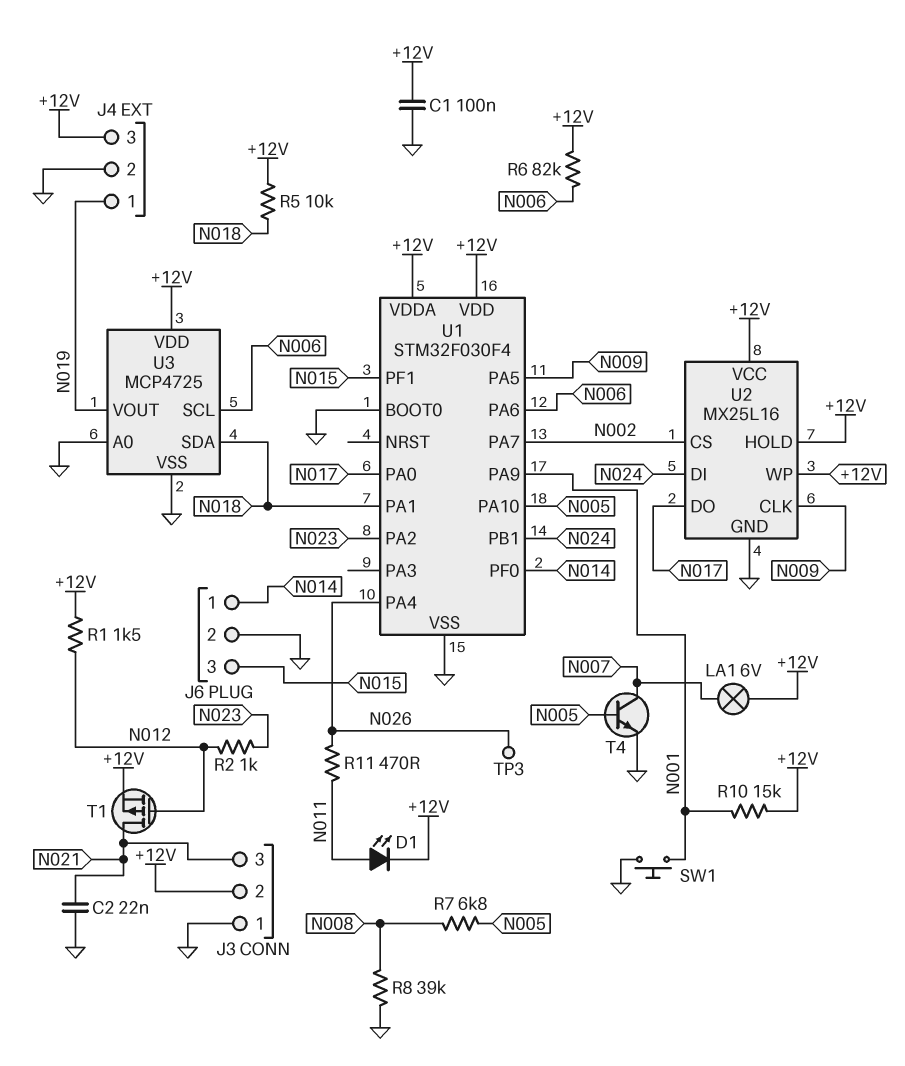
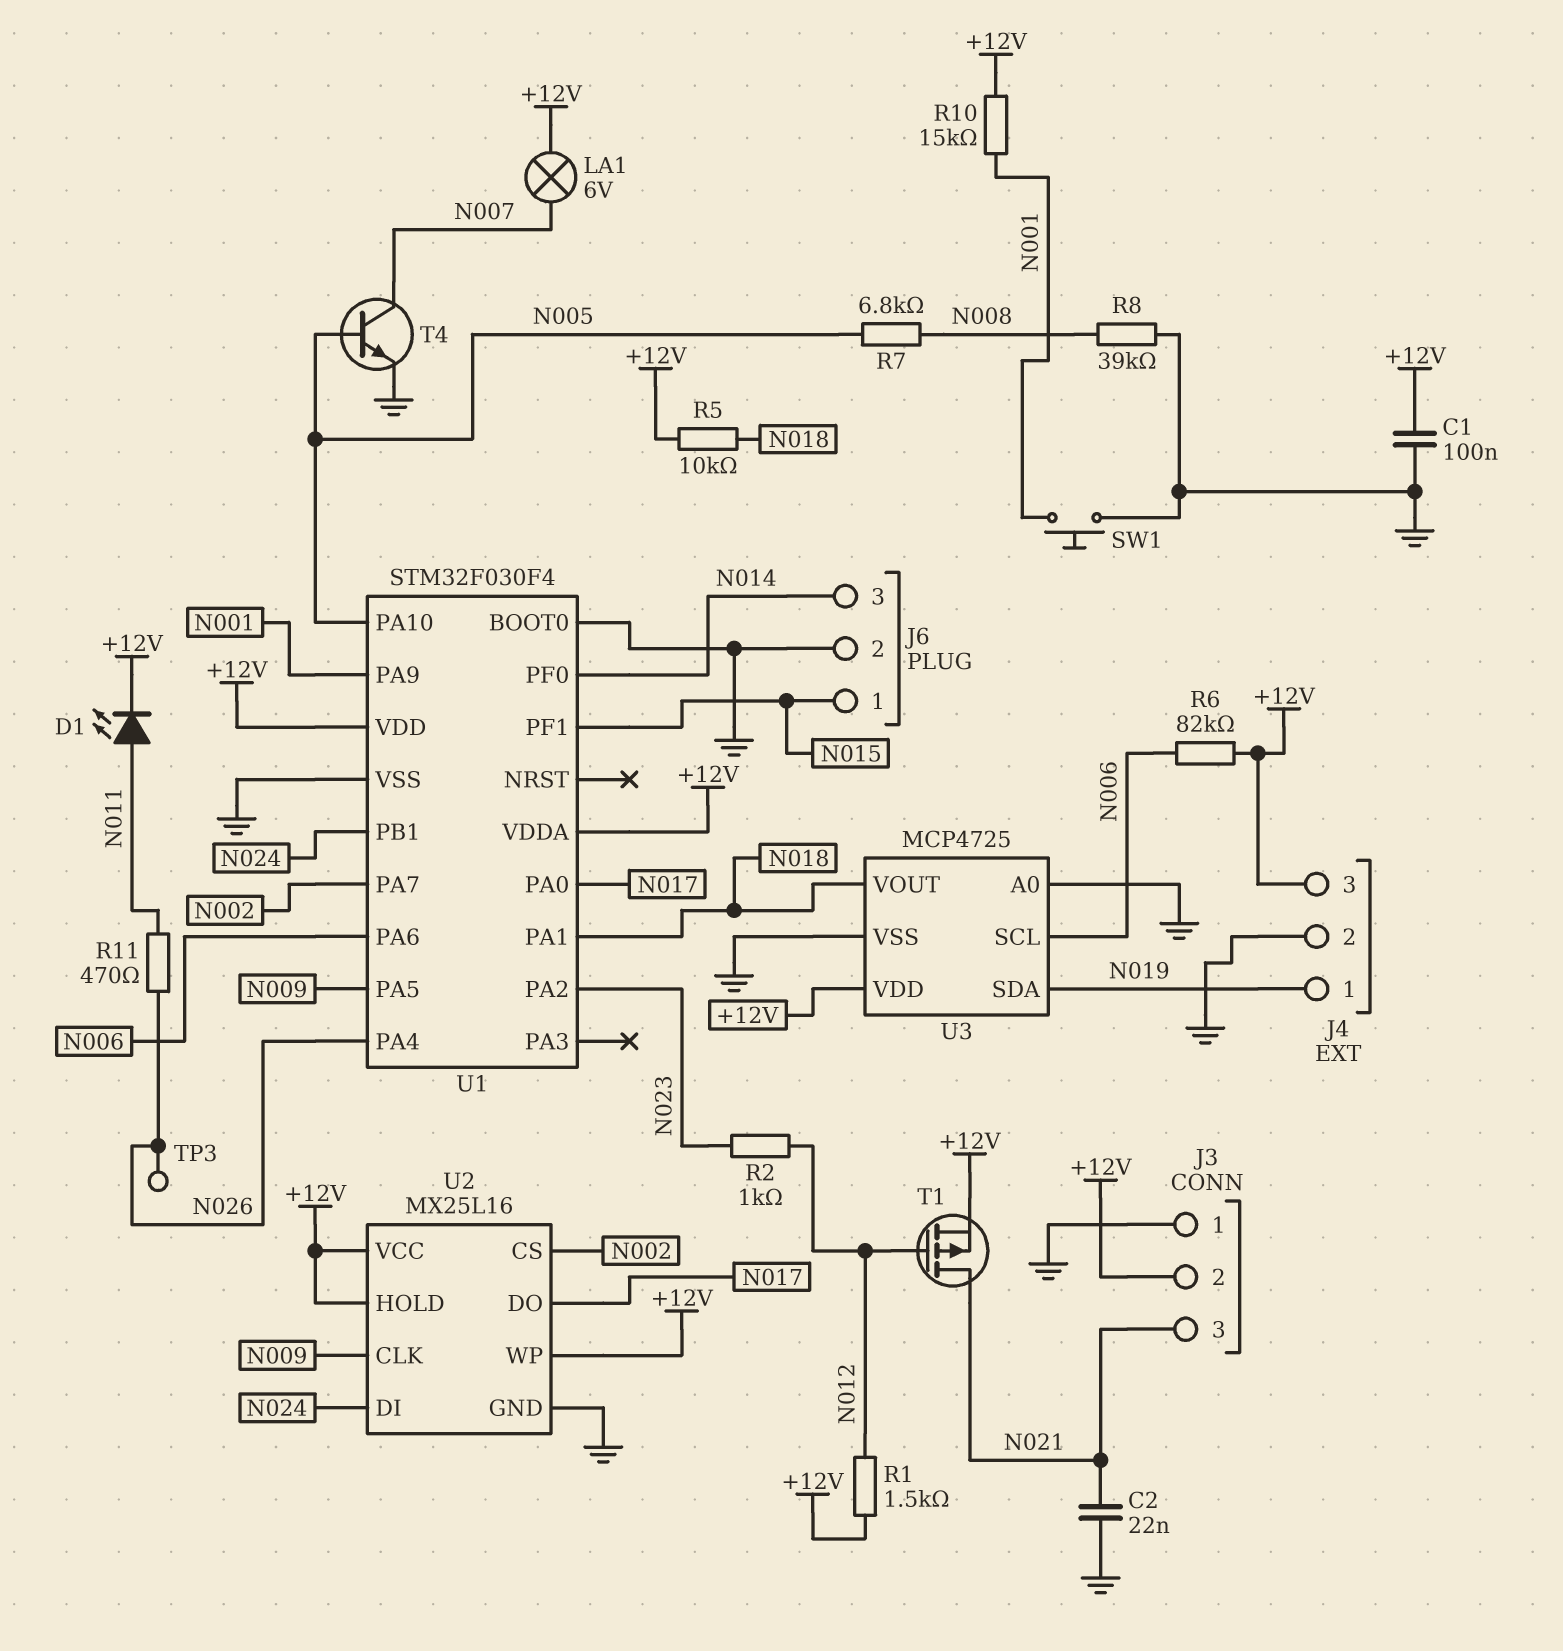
J6 pin 1: N014 -> N015
J6 pin 3: N015 -> N014
U3 pin SDA: N018 -> N019
U3 pin VOUT: N019 -> N018

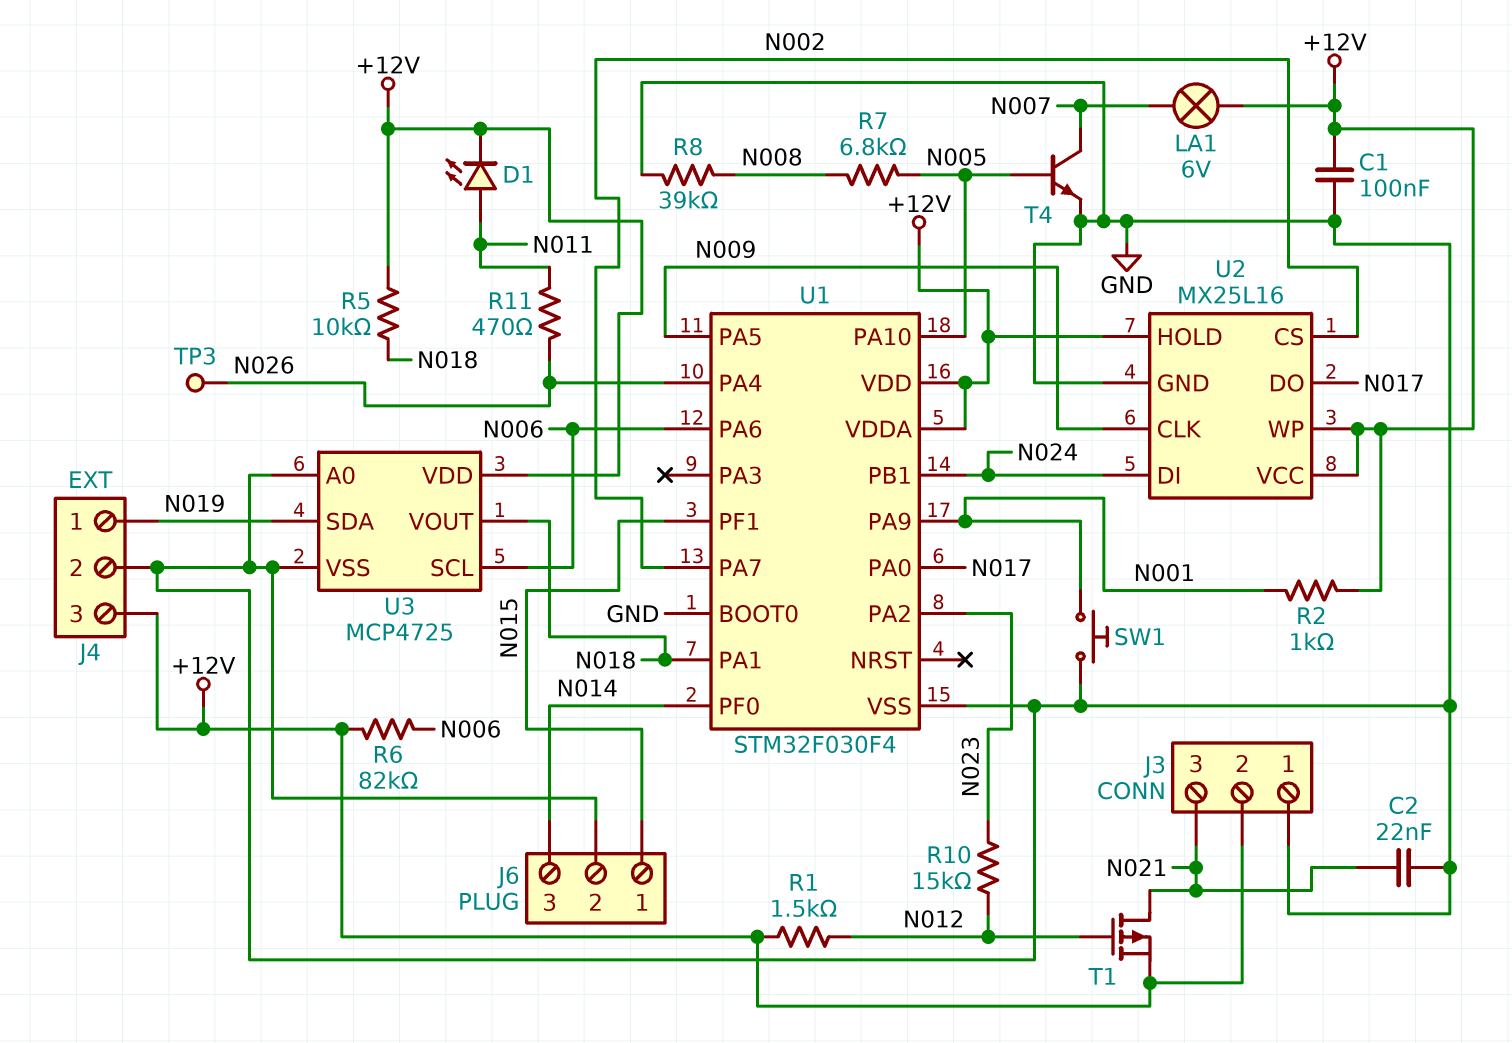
R2: 1k (N012, N023) -> 1k (+12V, N001)
R10: 15k (+12V, N001) -> 15k (N012, N023)

